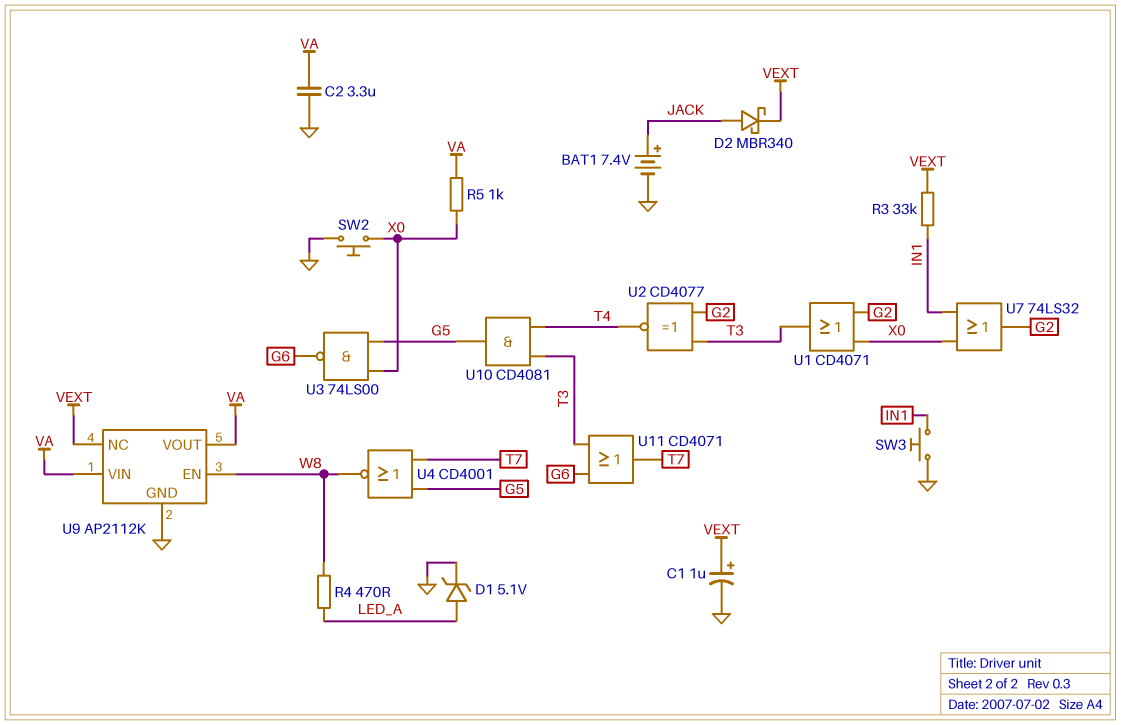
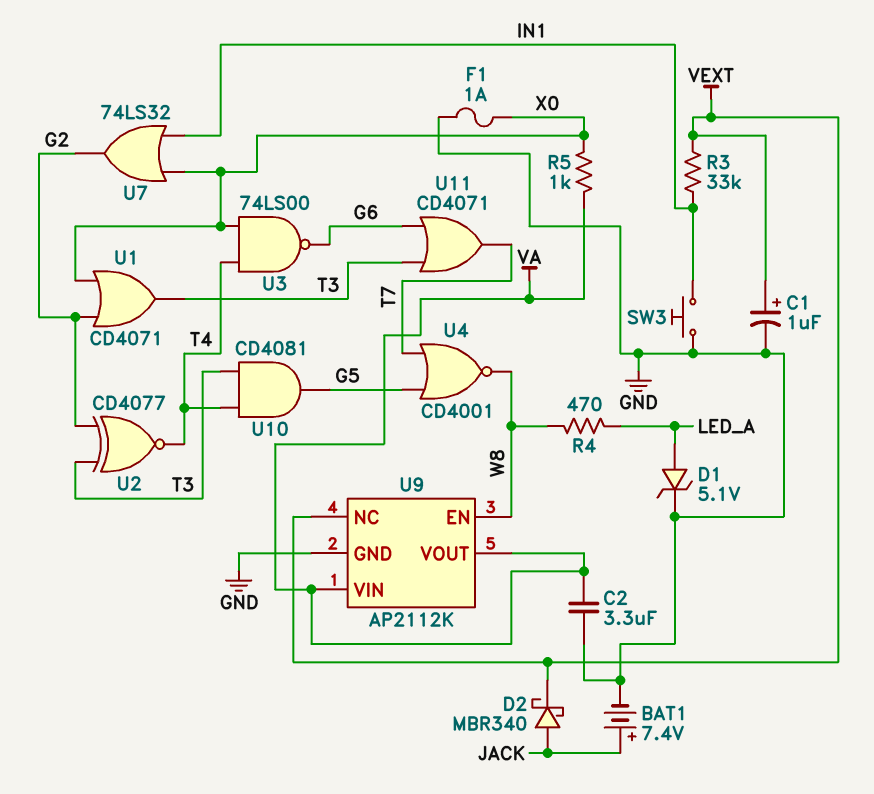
F1: none -> 1A (GND, X0)
SW2: button (GND, X0) -> none
U3: NAND 74LS00 (in G5, in X0, out G6) -> NAND 74LS00 (in T4, in X0, out G6)

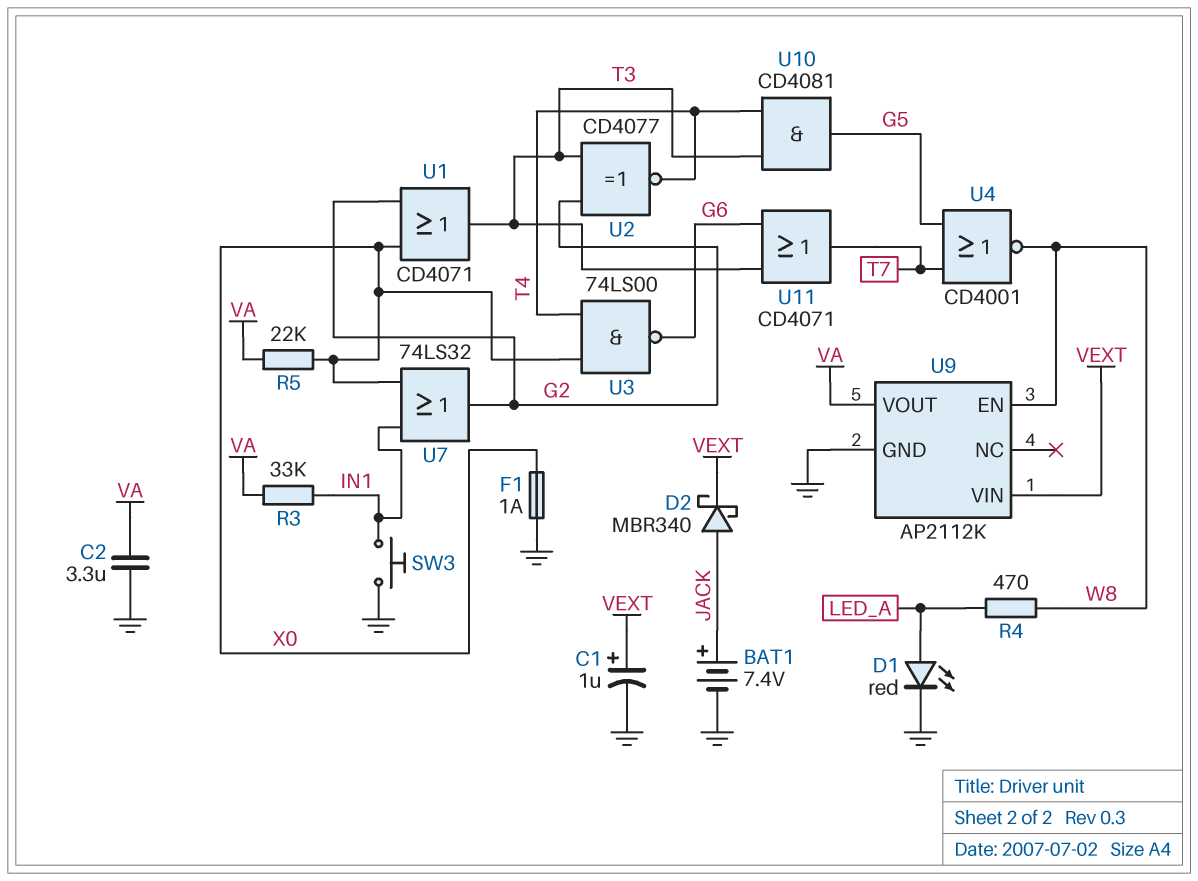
D1: zener 5.1V (A LED_A, K GND) -> LED red (A LED_A, K GND)
R3: 33k (IN1, VEXT) -> 33k (IN1, VA)
R5: 1k (VA, X0) -> 22k (VA, X0)
U9 pin NC: VEXT -> none
U9 pin VIN: VA -> VEXT

